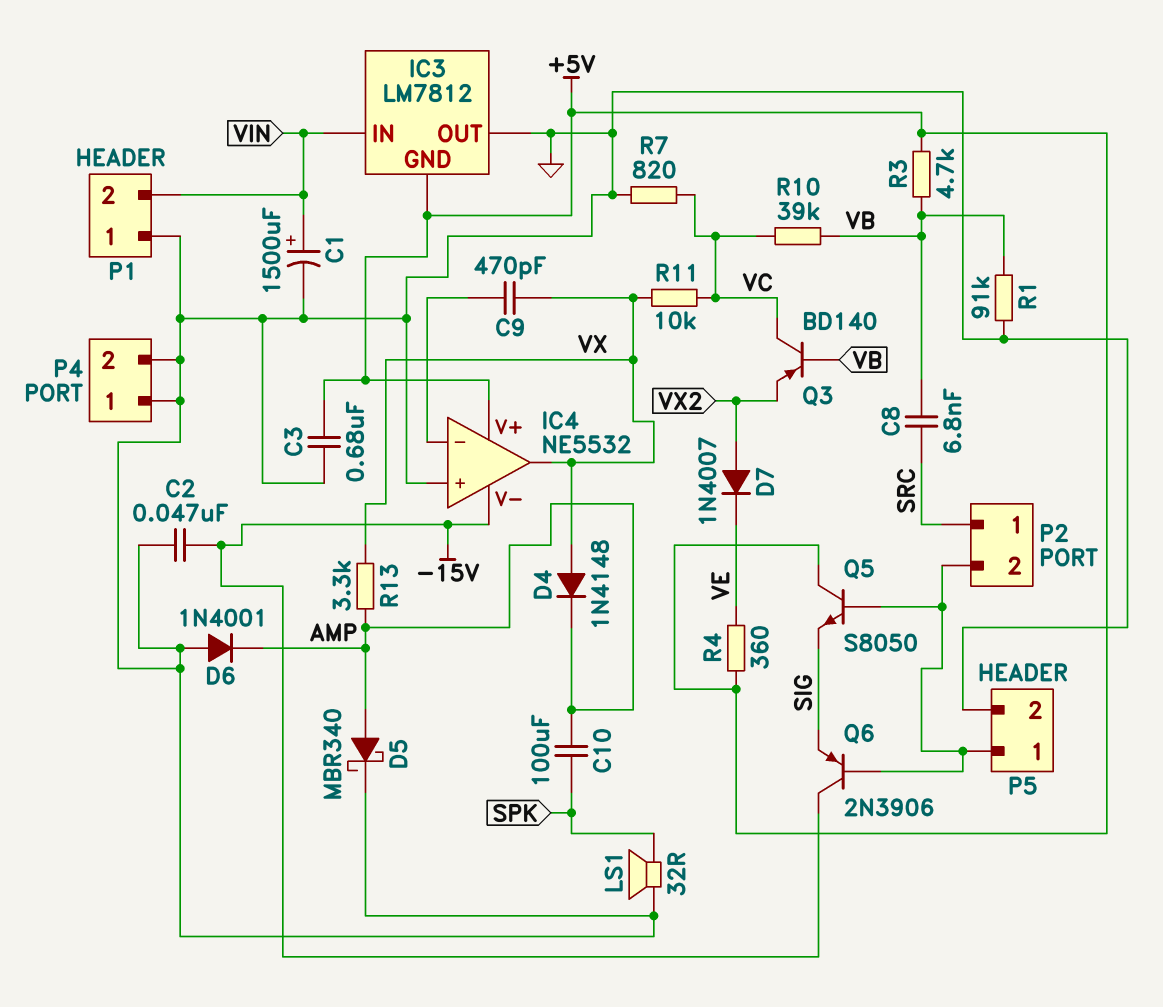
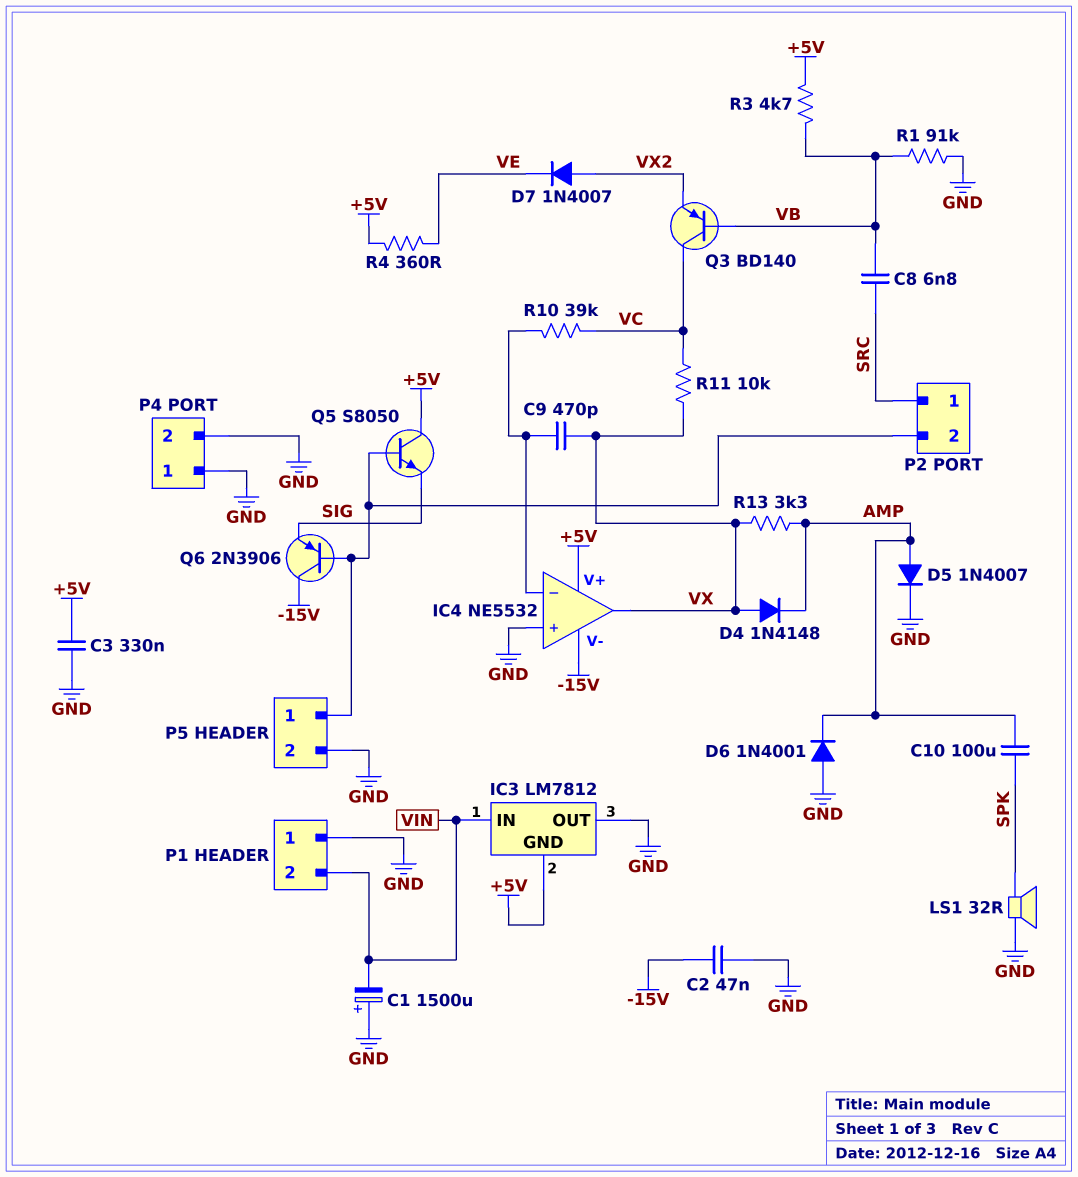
C1: 1500uF (plus VIN, minus GND) -> 1500uF (plus GND, minus VIN)
C3: 680nF (+5V, GND) -> 330nF (+5V, GND)
D5: schottky MBR340 (A AMP, K GND) -> diode 1N4007 (A AMP, K GND)
R7: 820 (GND, VC) -> none
R10: 39k (VB, VC) -> 39k (IC4/in-, VC)

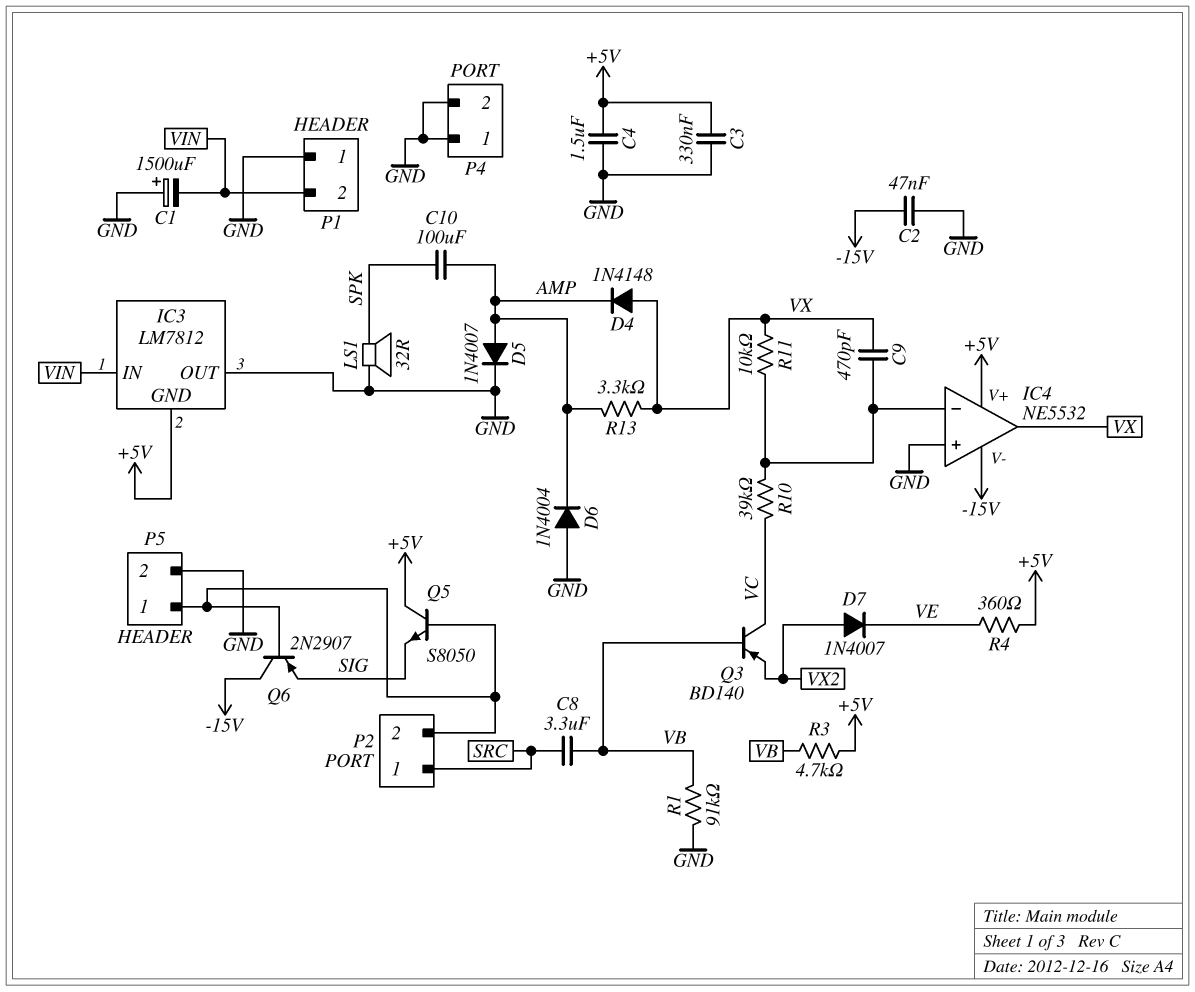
C4: none -> 1.5uF (+5V, GND)
C8: 6.8nF (SRC, VB) -> 3.3uF (SRC, VB)
D6: diode 1N4001 (A GND, K AMP) -> diode 1N4004 (A GND, K AMP)
Q6: PNP 2N3906 (B P2/2, C -15V, E SIG) -> PNP 2N2907 (B P2/2, C -15V, E SIG)
R11: 10k (VC, VX) -> 10k (IC4/in-, VX)

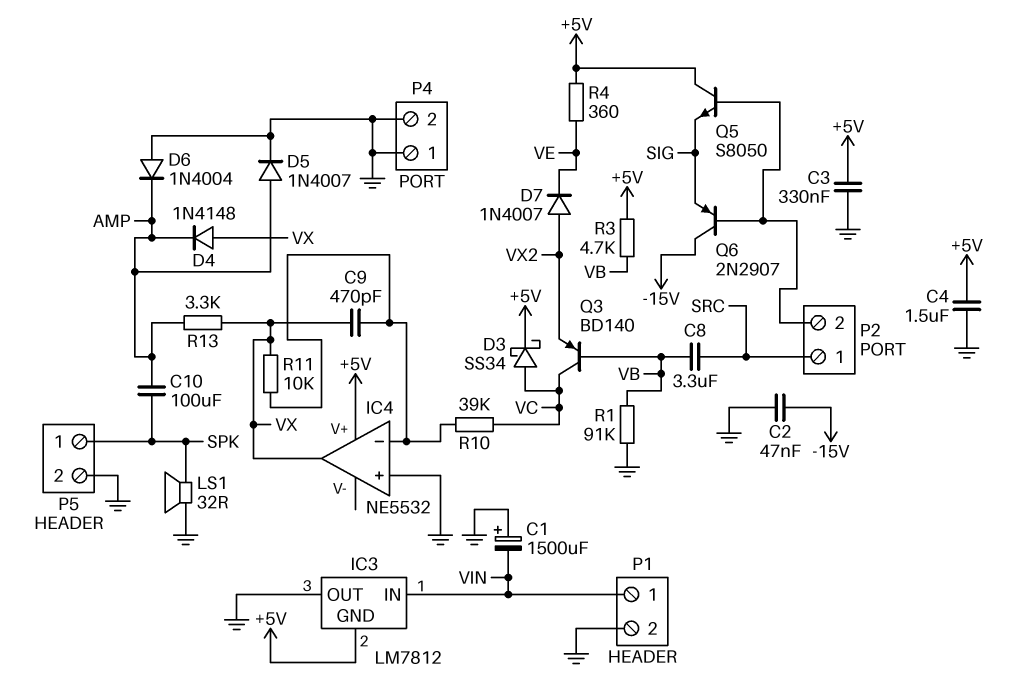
D3: none -> schottky SS34 (A VC, K +5V)
IC4 pin V-: -15V -> none
P1 pin 1: GND -> VIN
P1 pin 2: VIN -> GND
P5 pin 1: P2/2 -> SPK

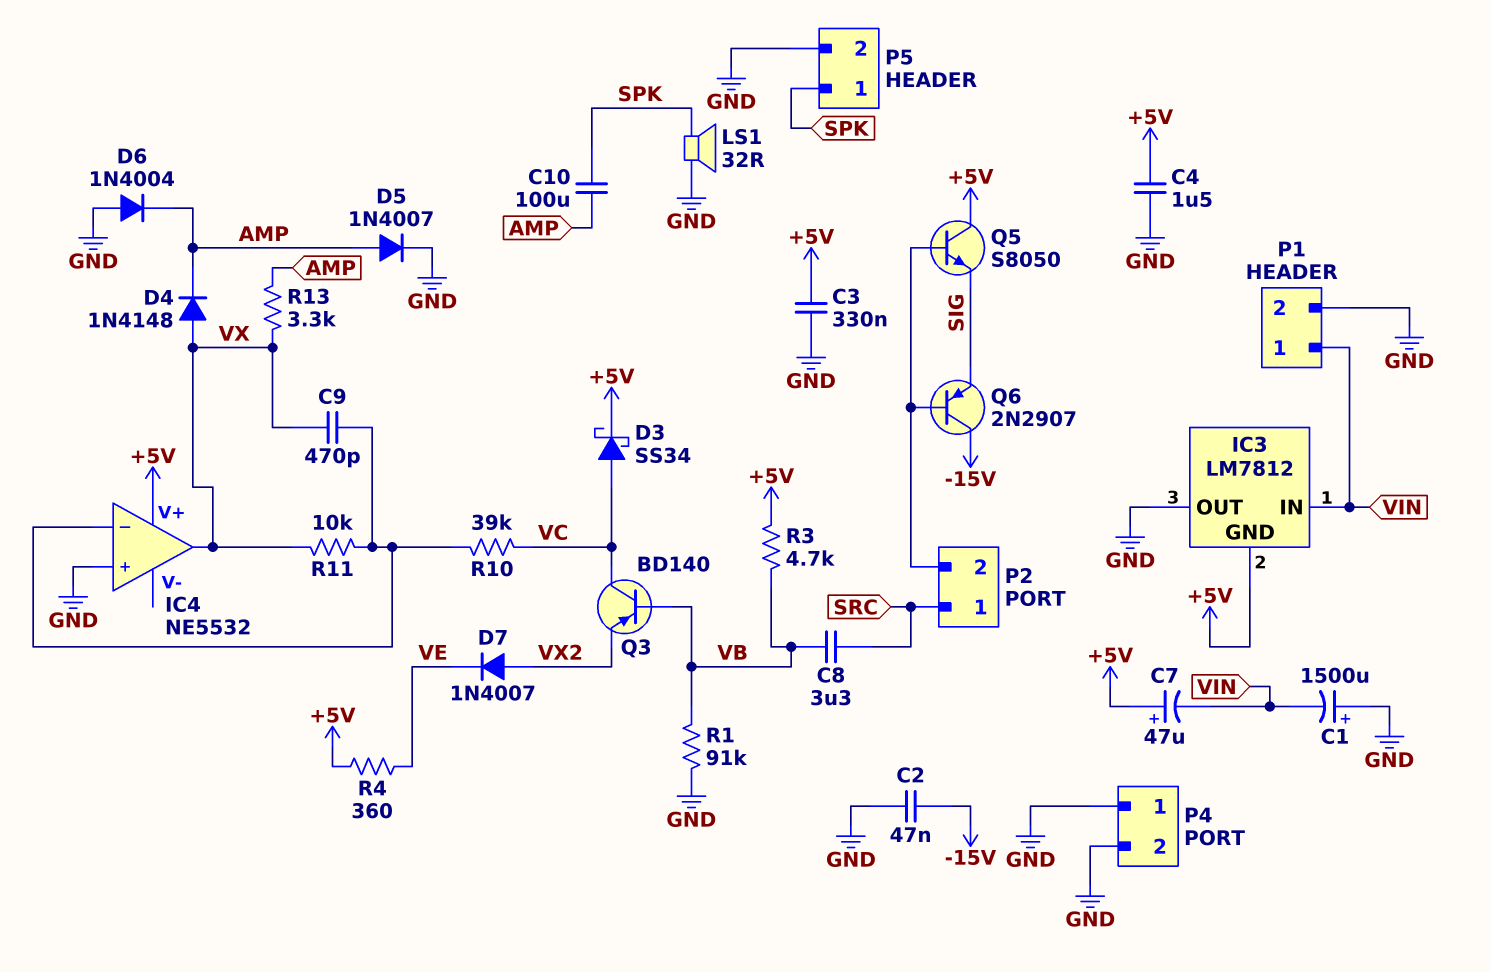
C7: none -> 47uF (plus +5V, minus VIN)

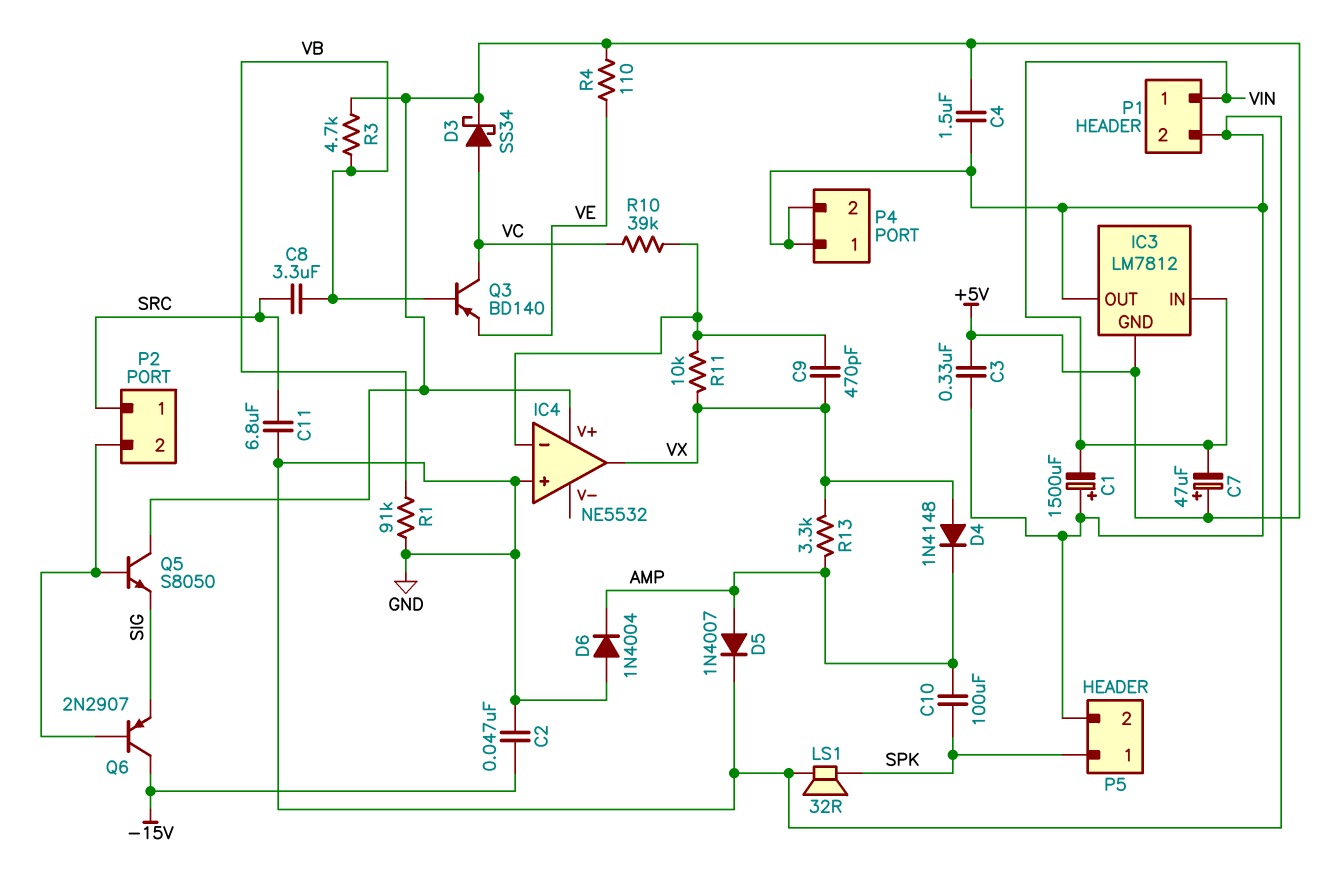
C11: none -> 6.8uF (GND, SRC)
D7: diode 1N4007 (A VX2, K VE) -> none
Q3: PNP BD140 (B VB, C VC, E VX2) -> PNP BD140 (B VB, C VC, E VE)
R4: 360 (+5V, VE) -> 110 (+5V, VE)

